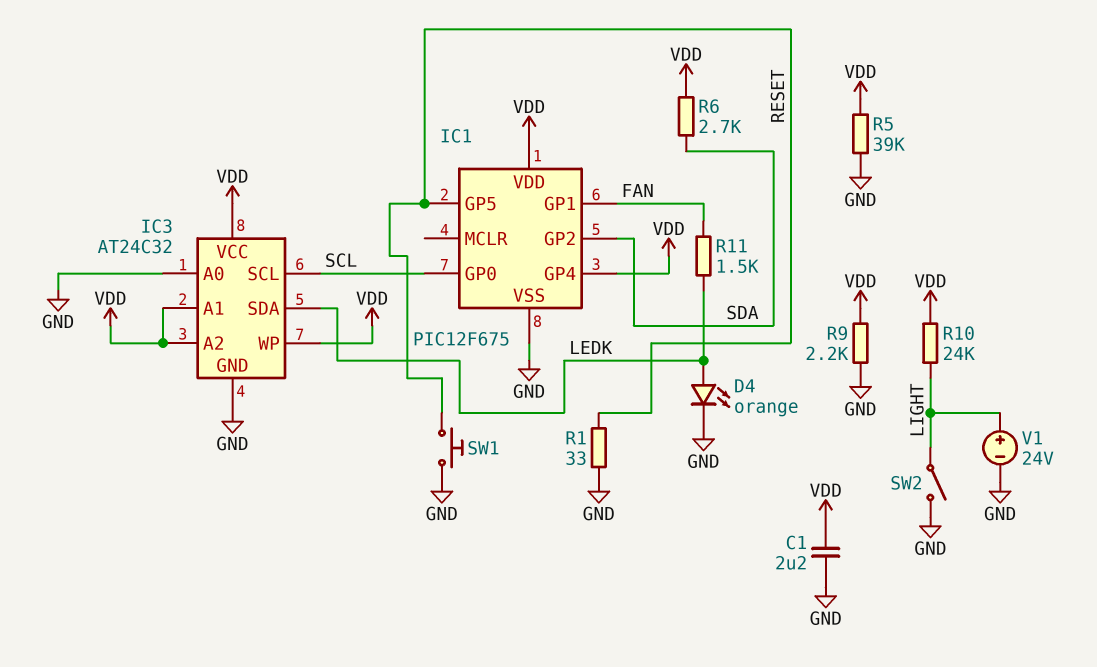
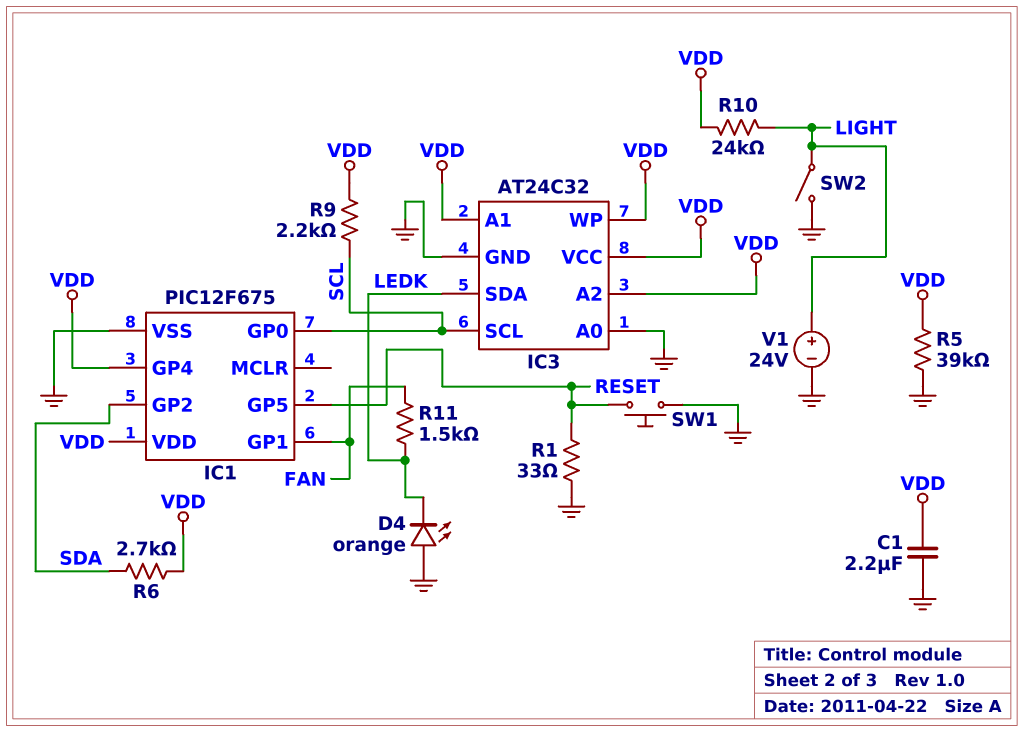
D4: LED orange (A LEDK, K GND) -> LED orange (A GND, K LEDK)
R9: 2.2k (GND, VDD) -> 2.2k (SCL, VDD)

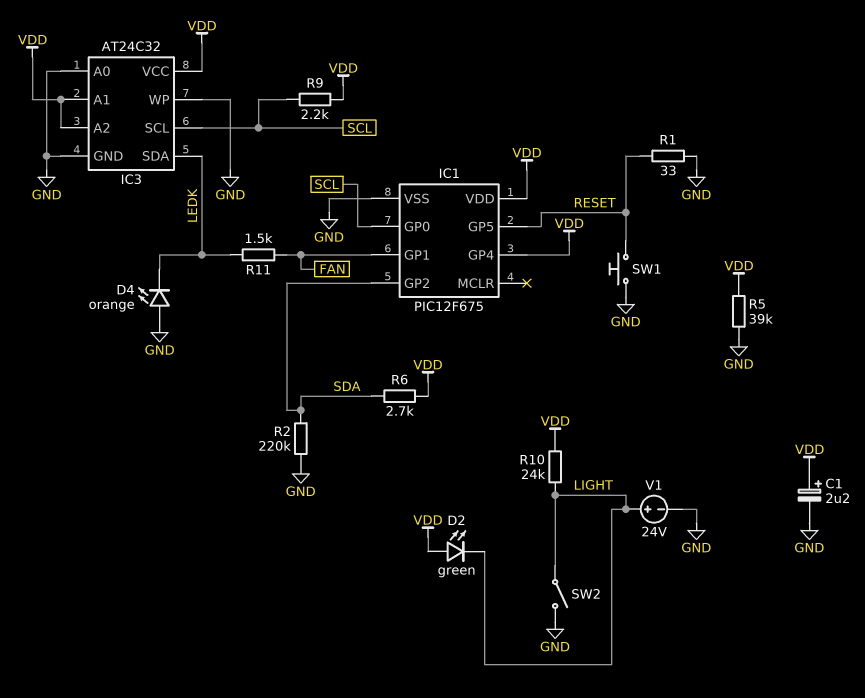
C1: 2.2uF (GND, VDD) -> 2.2uF (plus VDD, minus GND)
D2: none -> LED green (A VDD, K LIGHT)
IC3 pin WP: VDD -> GND
R2: none -> 220k (GND, SDA)

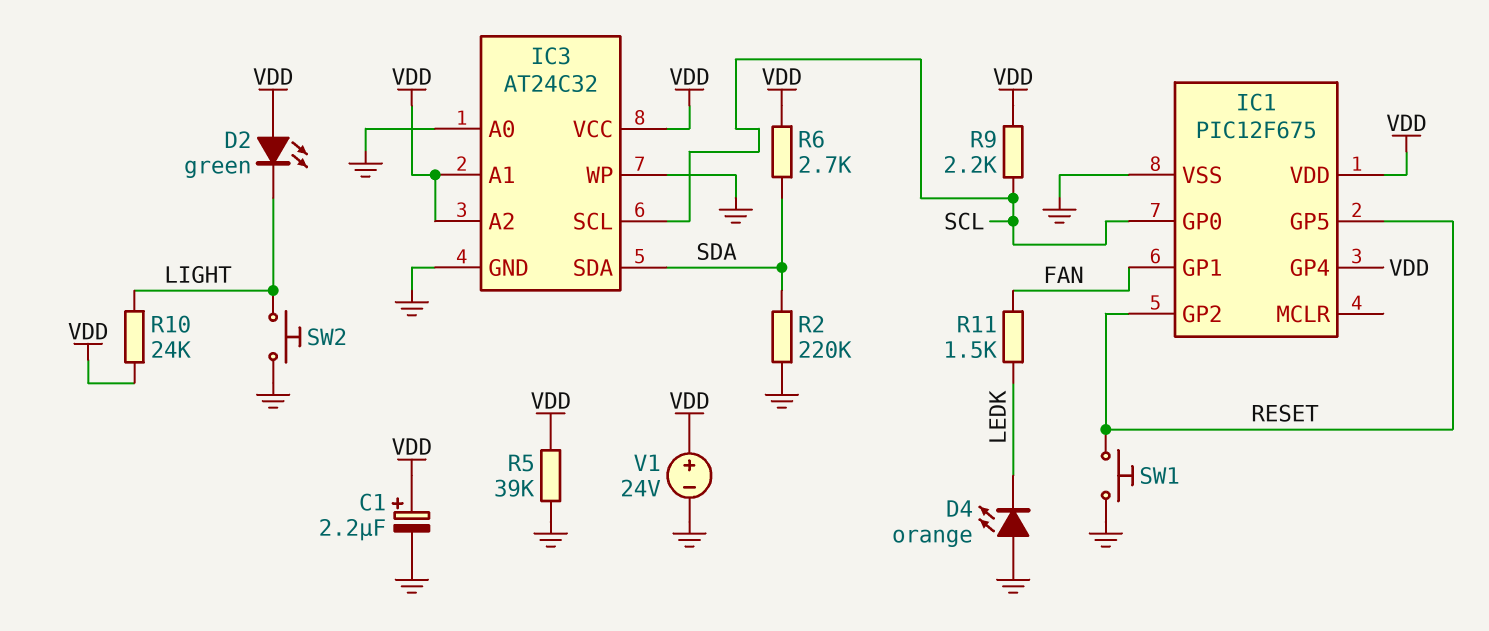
IC1 pin GP2: SDA -> RESET
IC3 pin SDA: LEDK -> SDA
R1: 33 (GND, RESET) -> none
SW2: switch (GND, LIGHT) -> button (GND, LIGHT)
V1: 24V (plus LIGHT, minus GND) -> 24V (plus VDD, minus GND)

